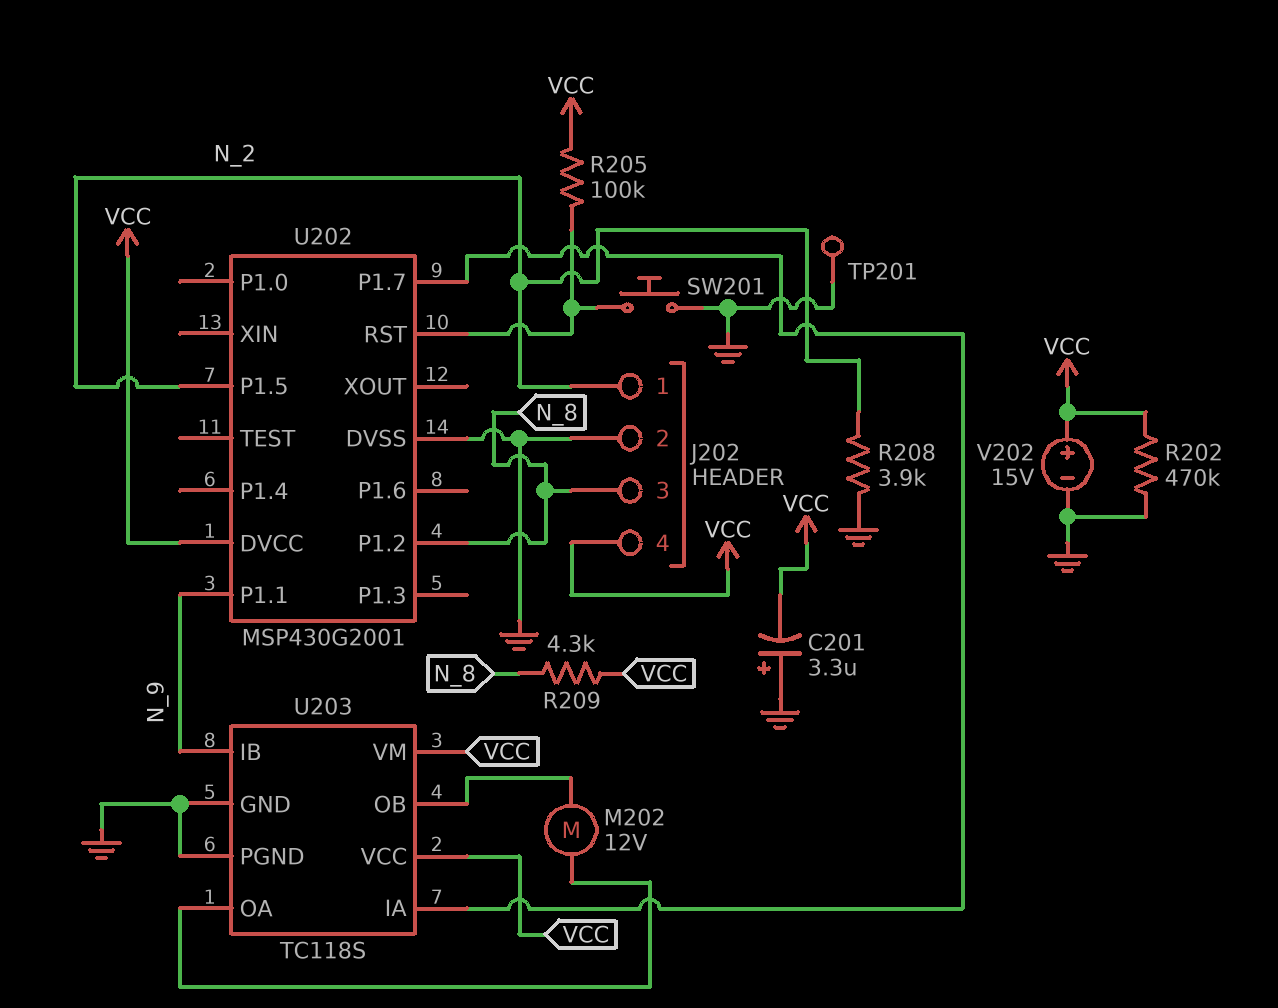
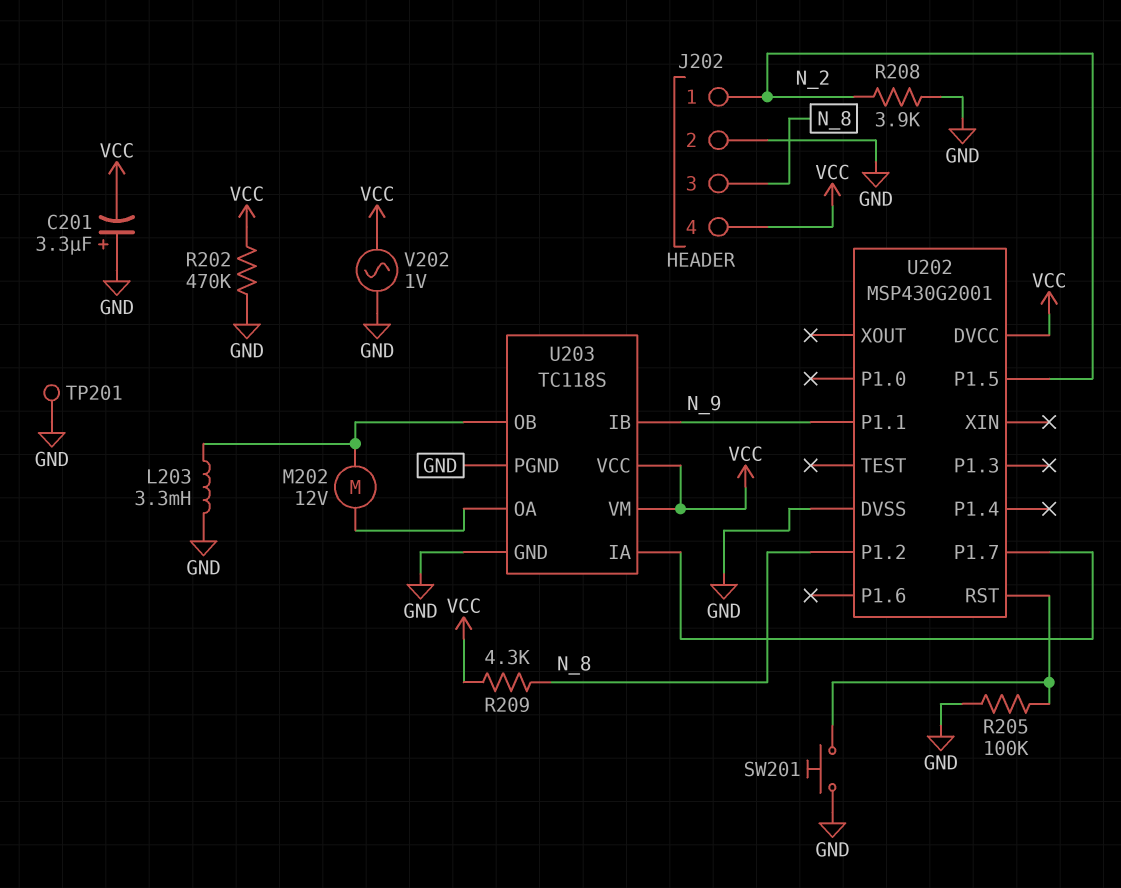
L203: none -> 3.3mH (GND, U203/OB)
R205: 100k (U202/RST, VCC) -> 100k (GND, U202/RST)
V202: 15V (plus VCC, minus GND) -> AC 1V (GND, VCC)

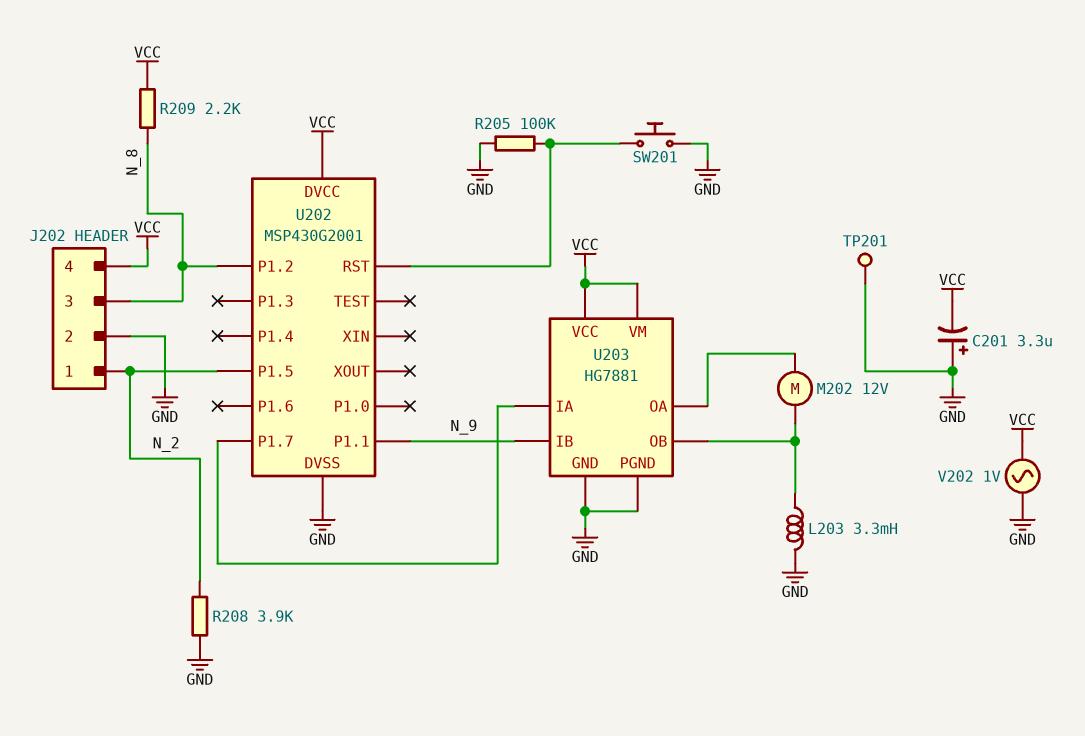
R202: 470k (GND, VCC) -> none
R209: 4.3k (N_8, VCC) -> 2.2k (N_8, VCC)
U203: TC118S -> HG7881

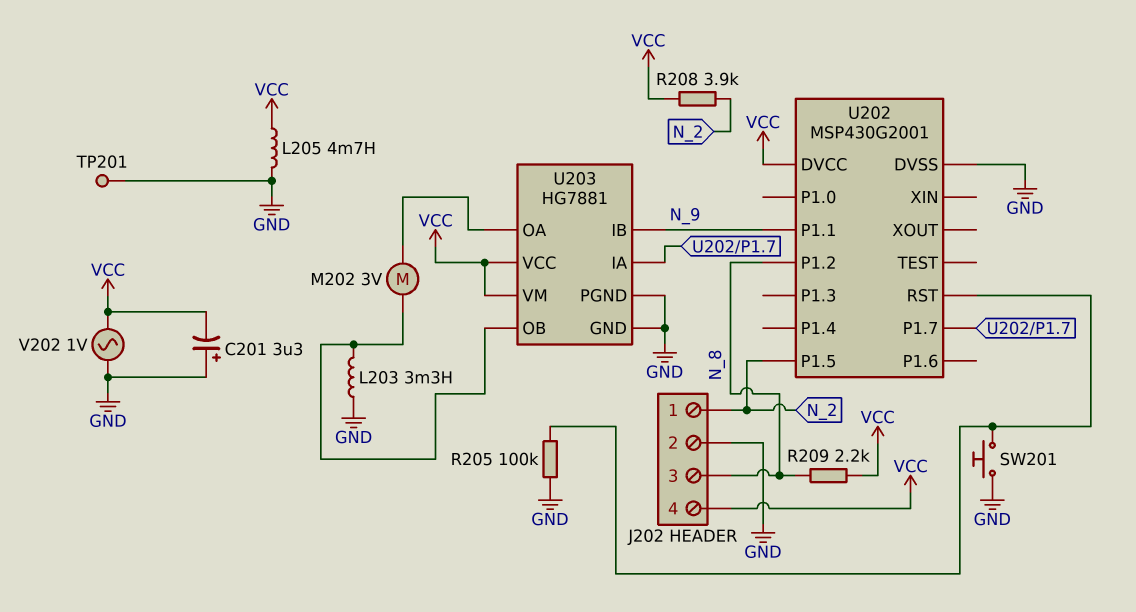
L205: none -> 4.7mH (GND, VCC)
M202: motor 12V (U203/OA, U203/OB) -> motor 3V (U203/OA, U203/OB)
R208: 3.9k (GND, N_2) -> 3.9k (N_2, VCC)

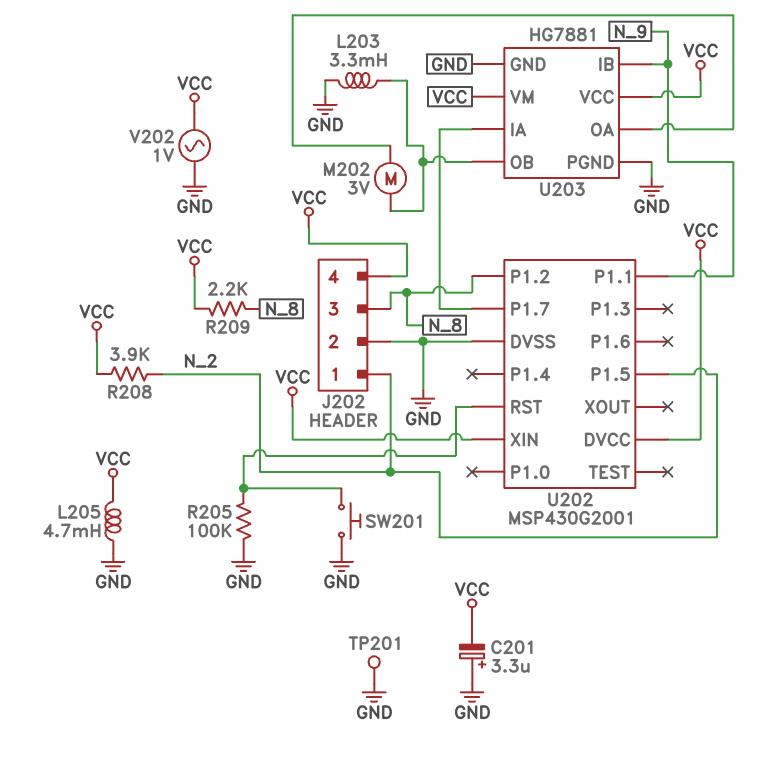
U202 pin XIN: none -> VCC

